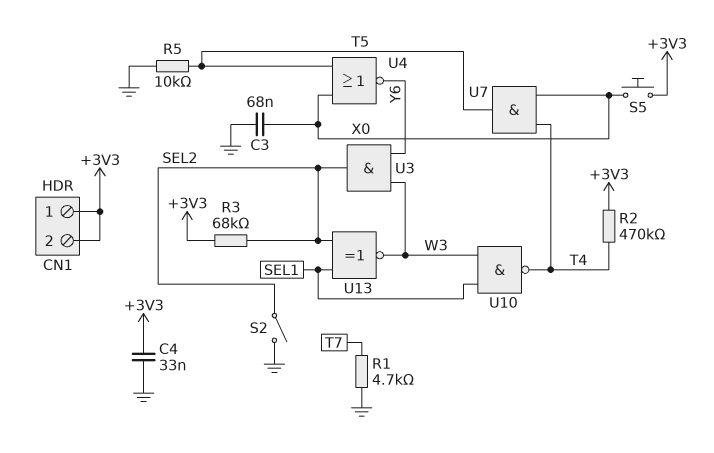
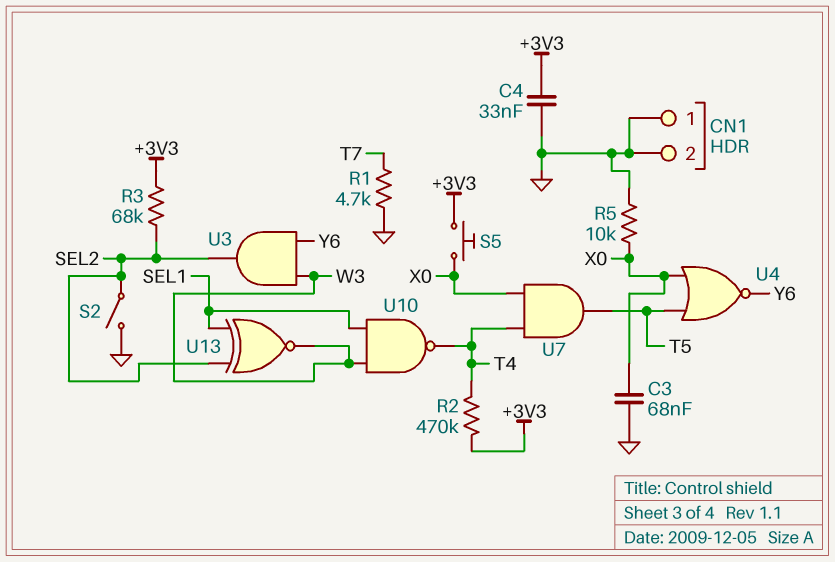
CN1 pin 1: +3V3 -> GND
CN1 pin 2: +3V3 -> GND
R5: 10k (GND, T5) -> 10k (GND, X0)

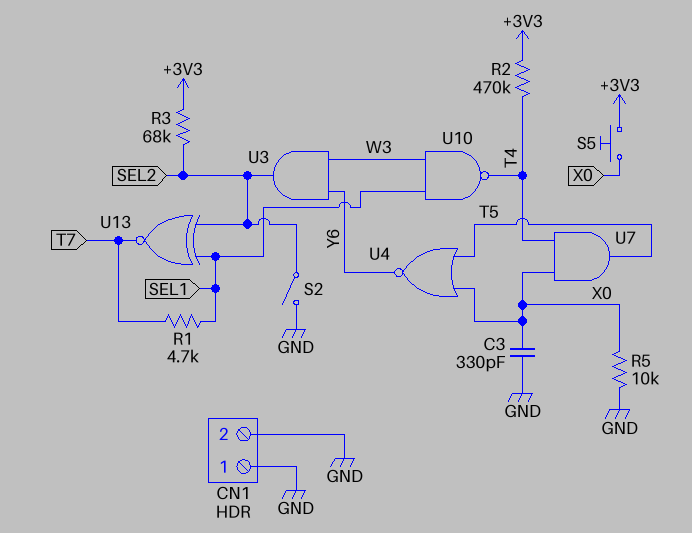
C3: 68nF (GND, X0) -> 330pF (GND, X0)
C4: 33nF (+3V3, GND) -> none
R1: 4.7k (GND, T7) -> 4.7k (SEL1, T7)
U13: XNOR (in SEL1, in SEL2, out W3) -> XNOR (in SEL1, in SEL2, out T7)

